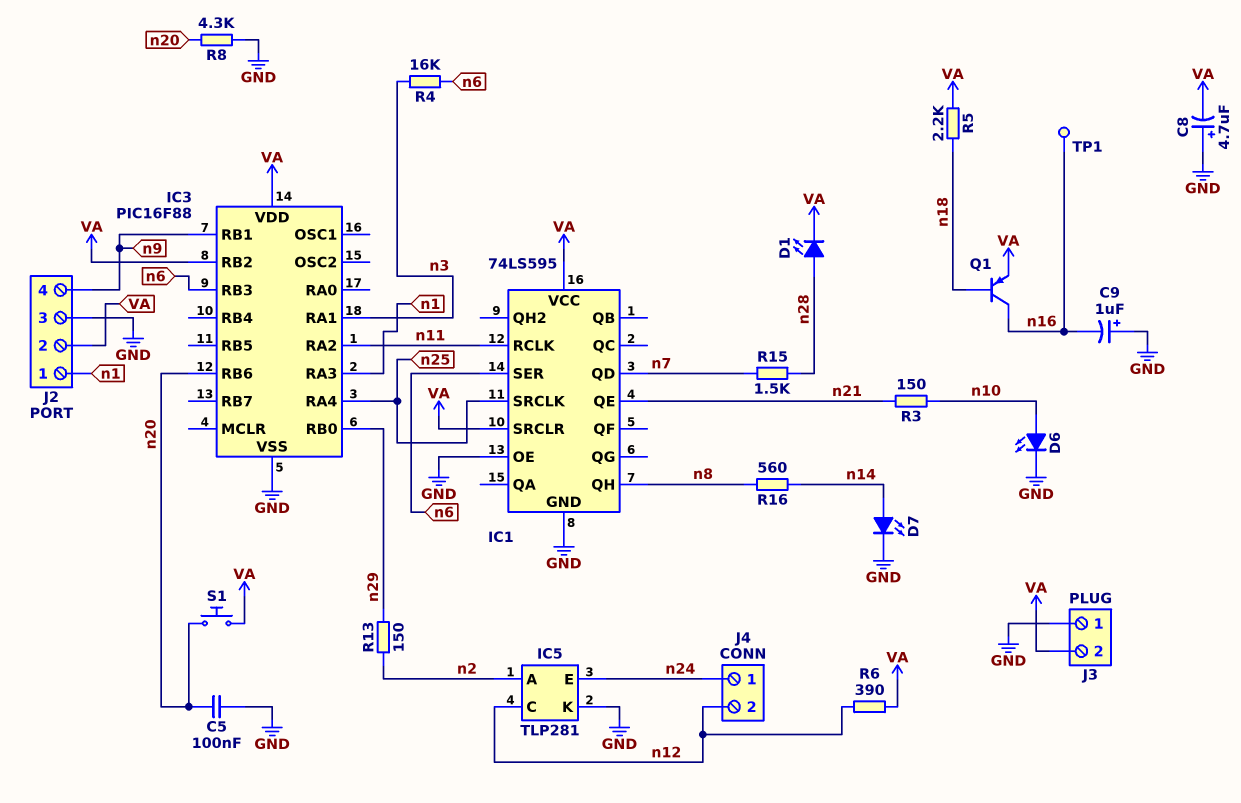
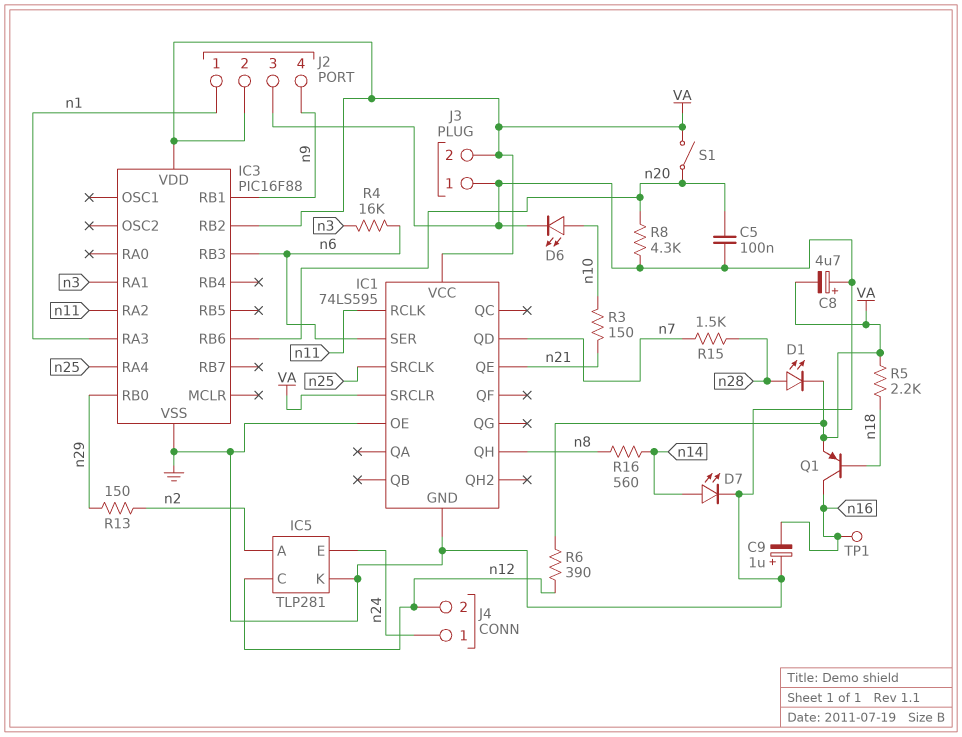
S1: button (VA, n20) -> switch (VA, n20)

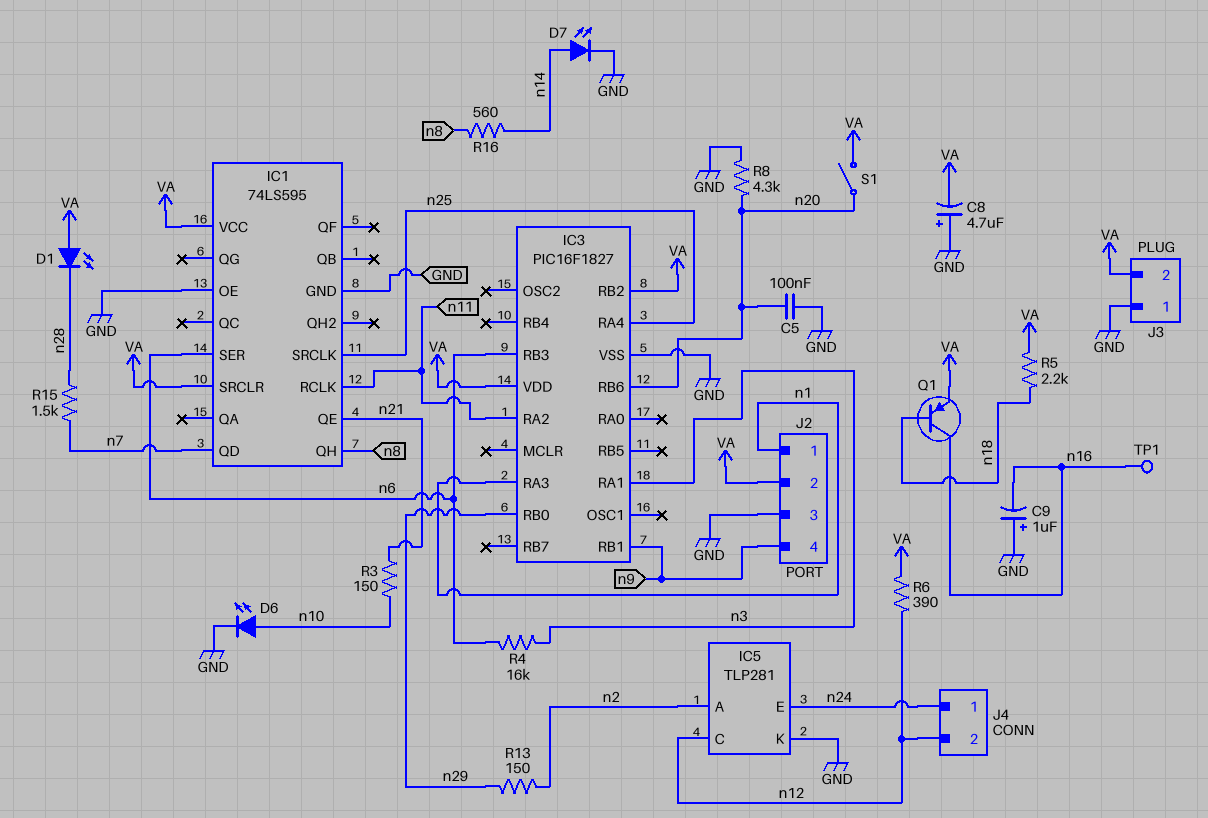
D1: LED (A n28, K VA) -> LED (A VA, K n28)
IC3: PIC16F88 -> PIC16F1827

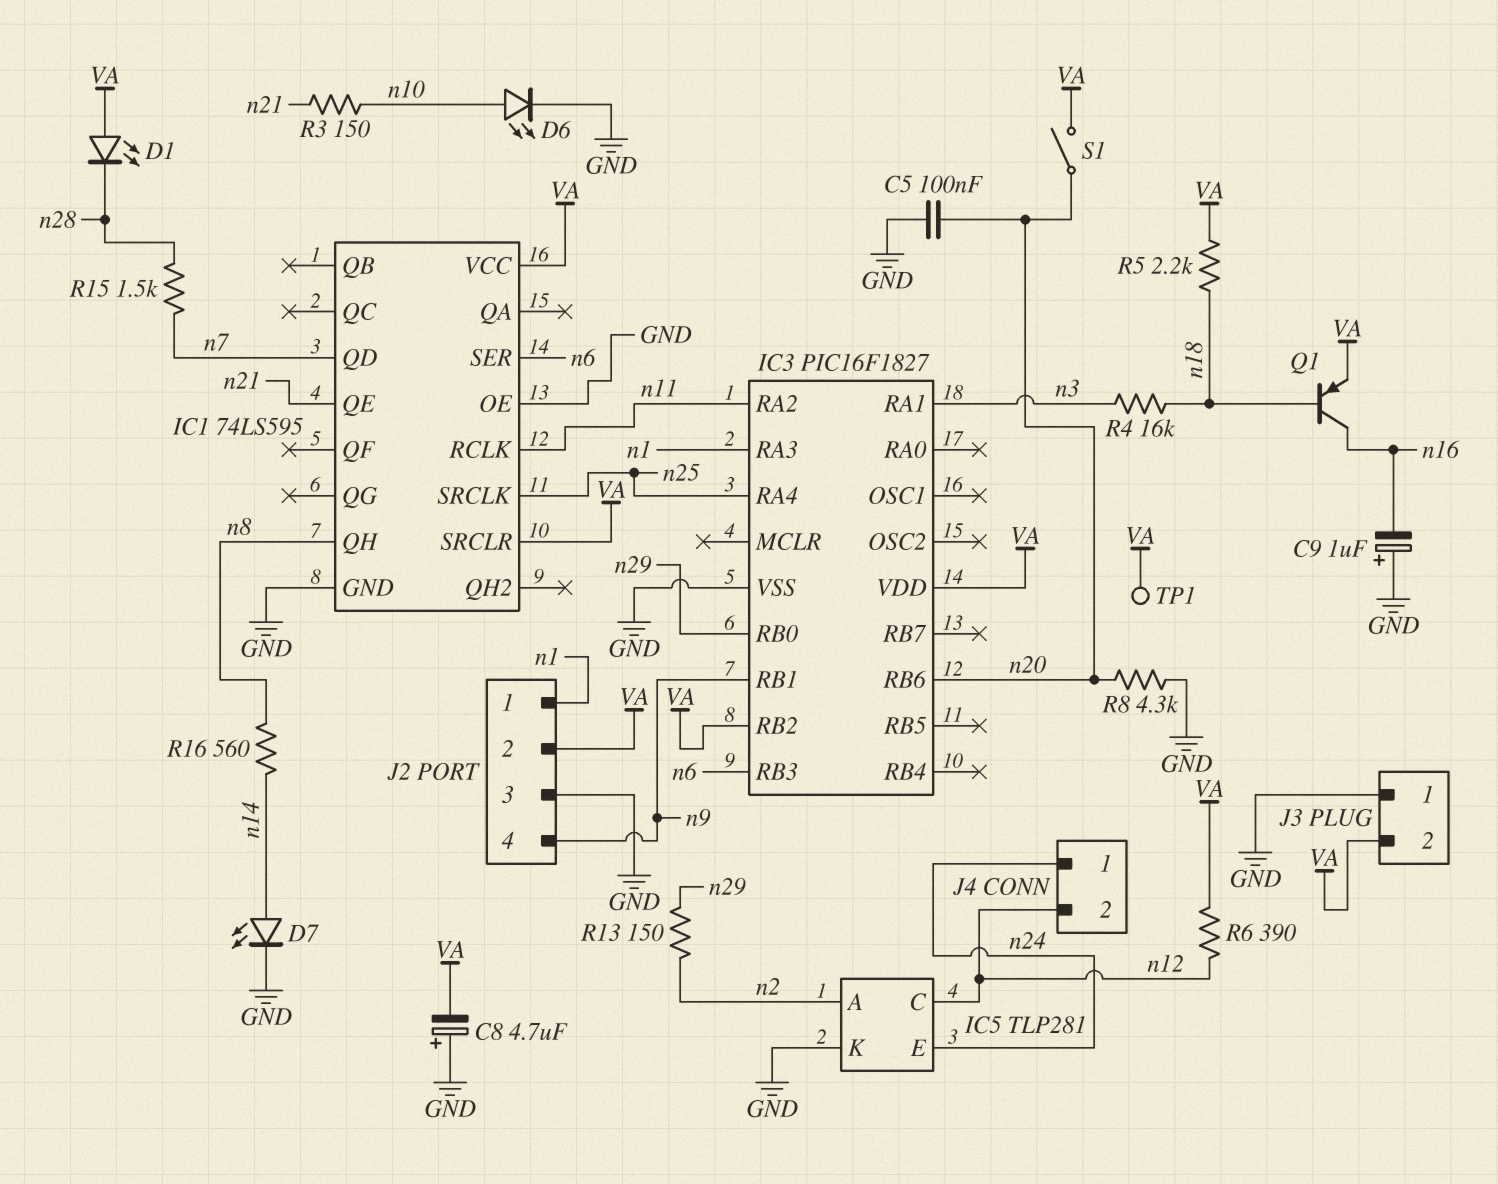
R4: 16k (n3, n6) -> 16k (n3, n18)
TP1: test point (n16) -> test point (VA)

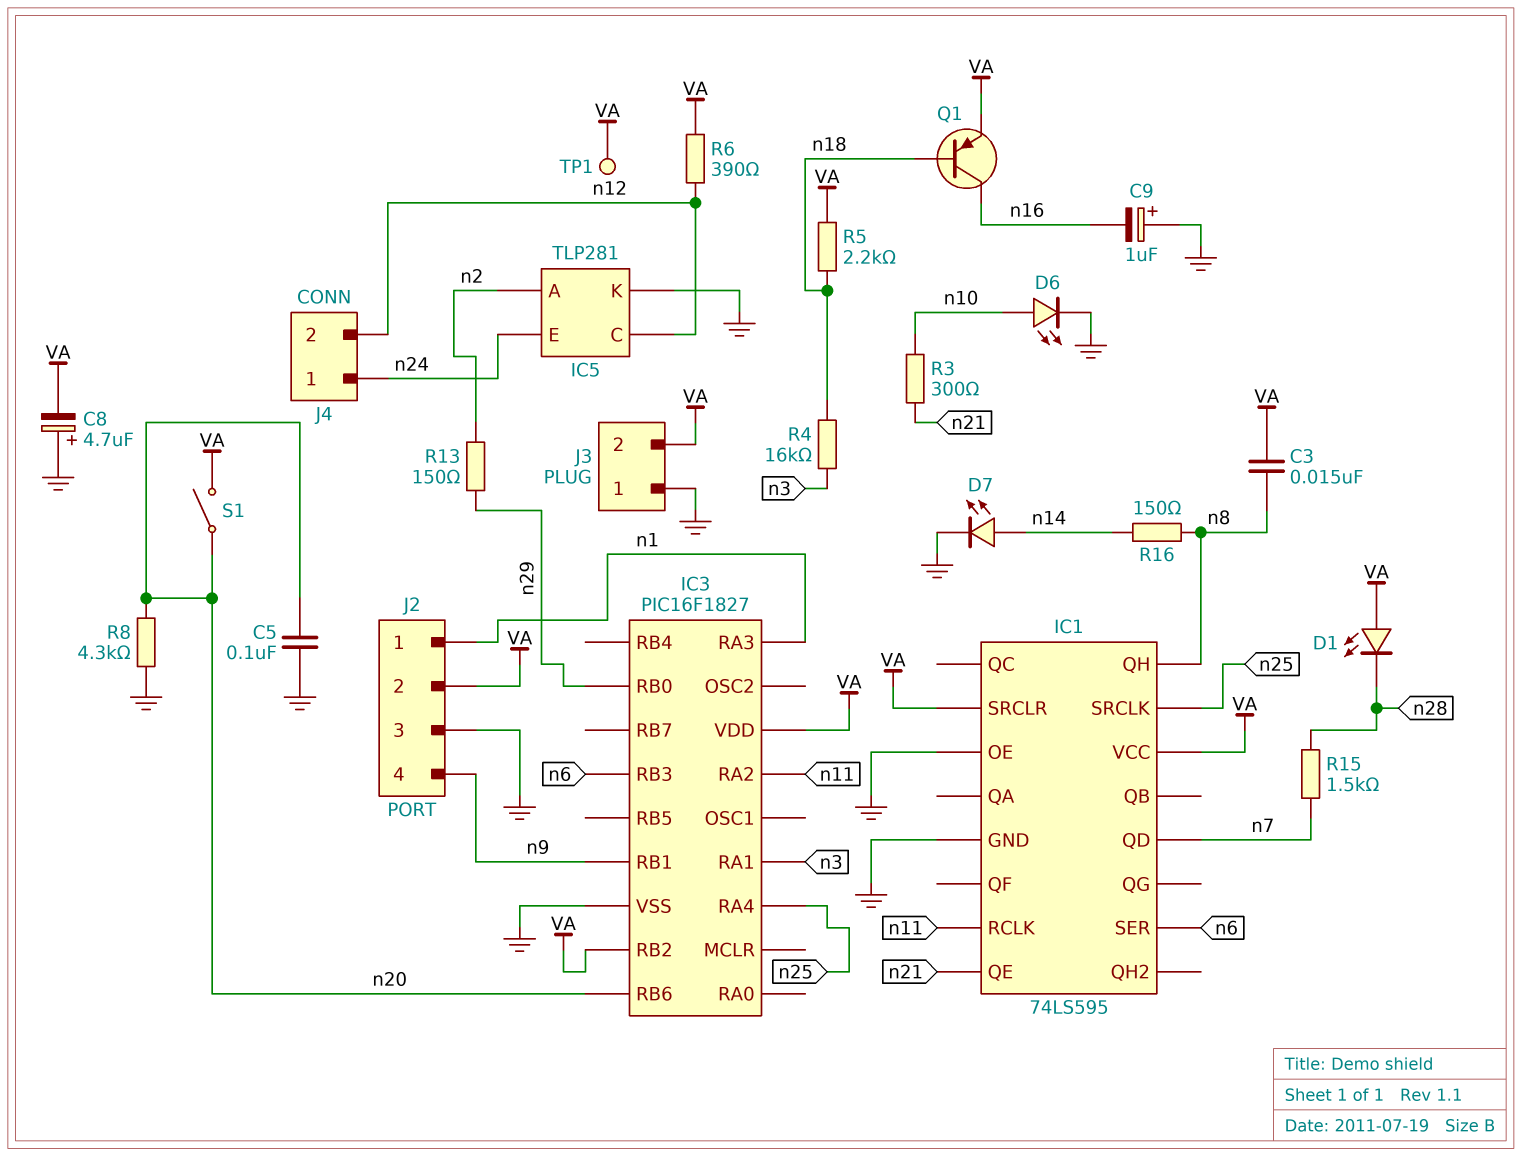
C3: none -> 15nF (VA, n8)
R3: 150 (n10, n21) -> 300 (n10, n21)
R16: 560 (n8, n14) -> 150 (n8, n14)

